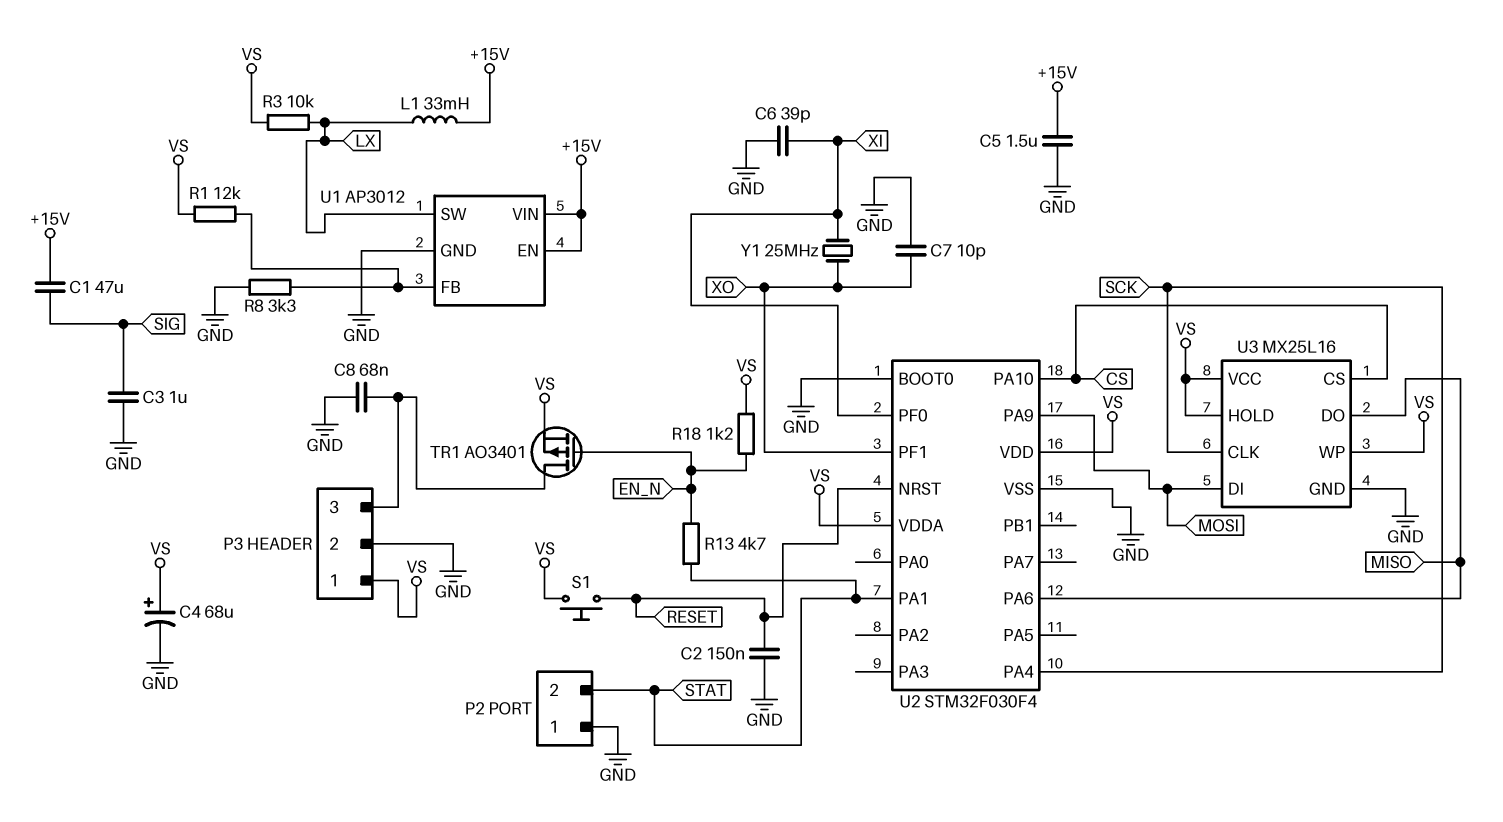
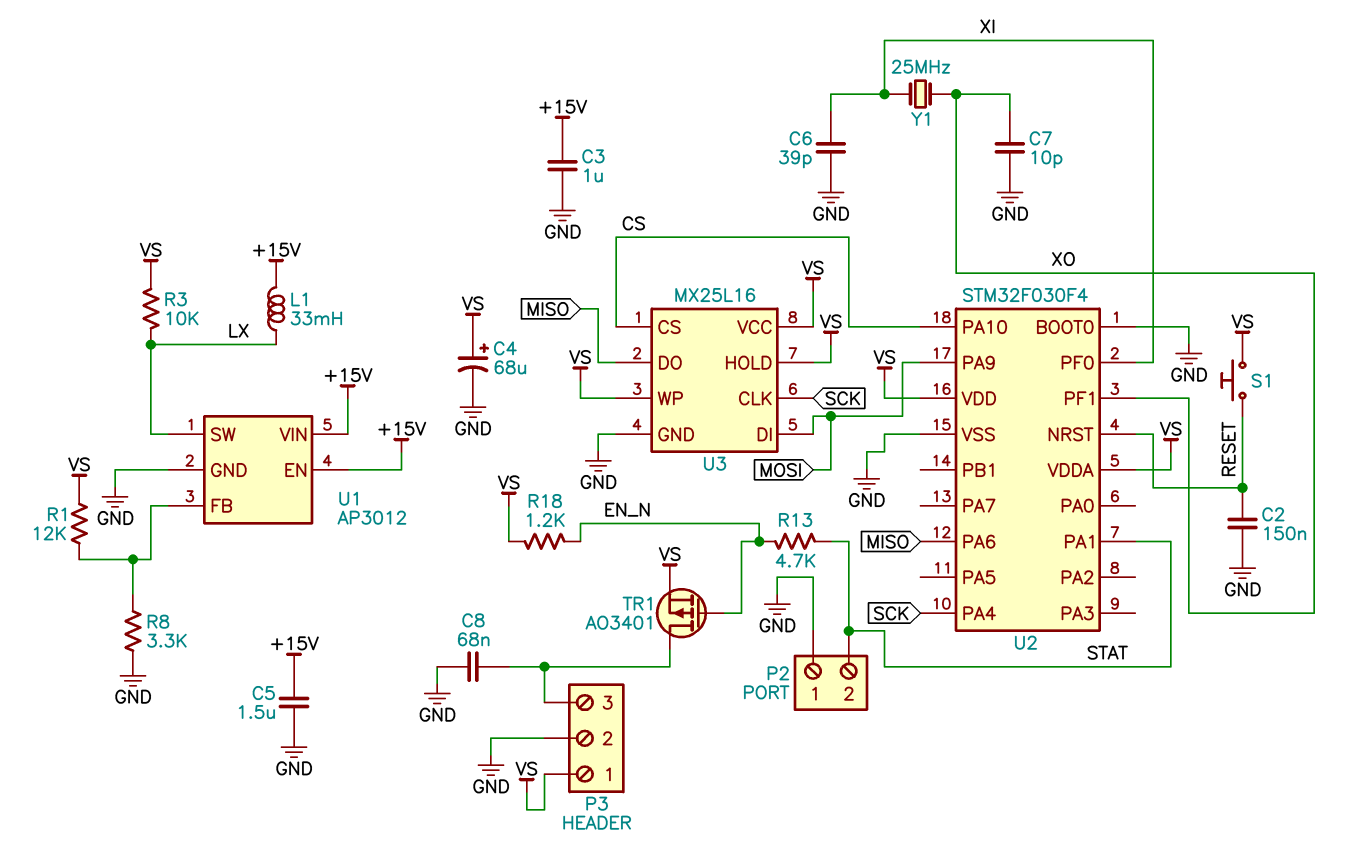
C1: 47uF (+15V, SIG) -> none
C3: 1uF (GND, SIG) -> 1uF (+15V, GND)

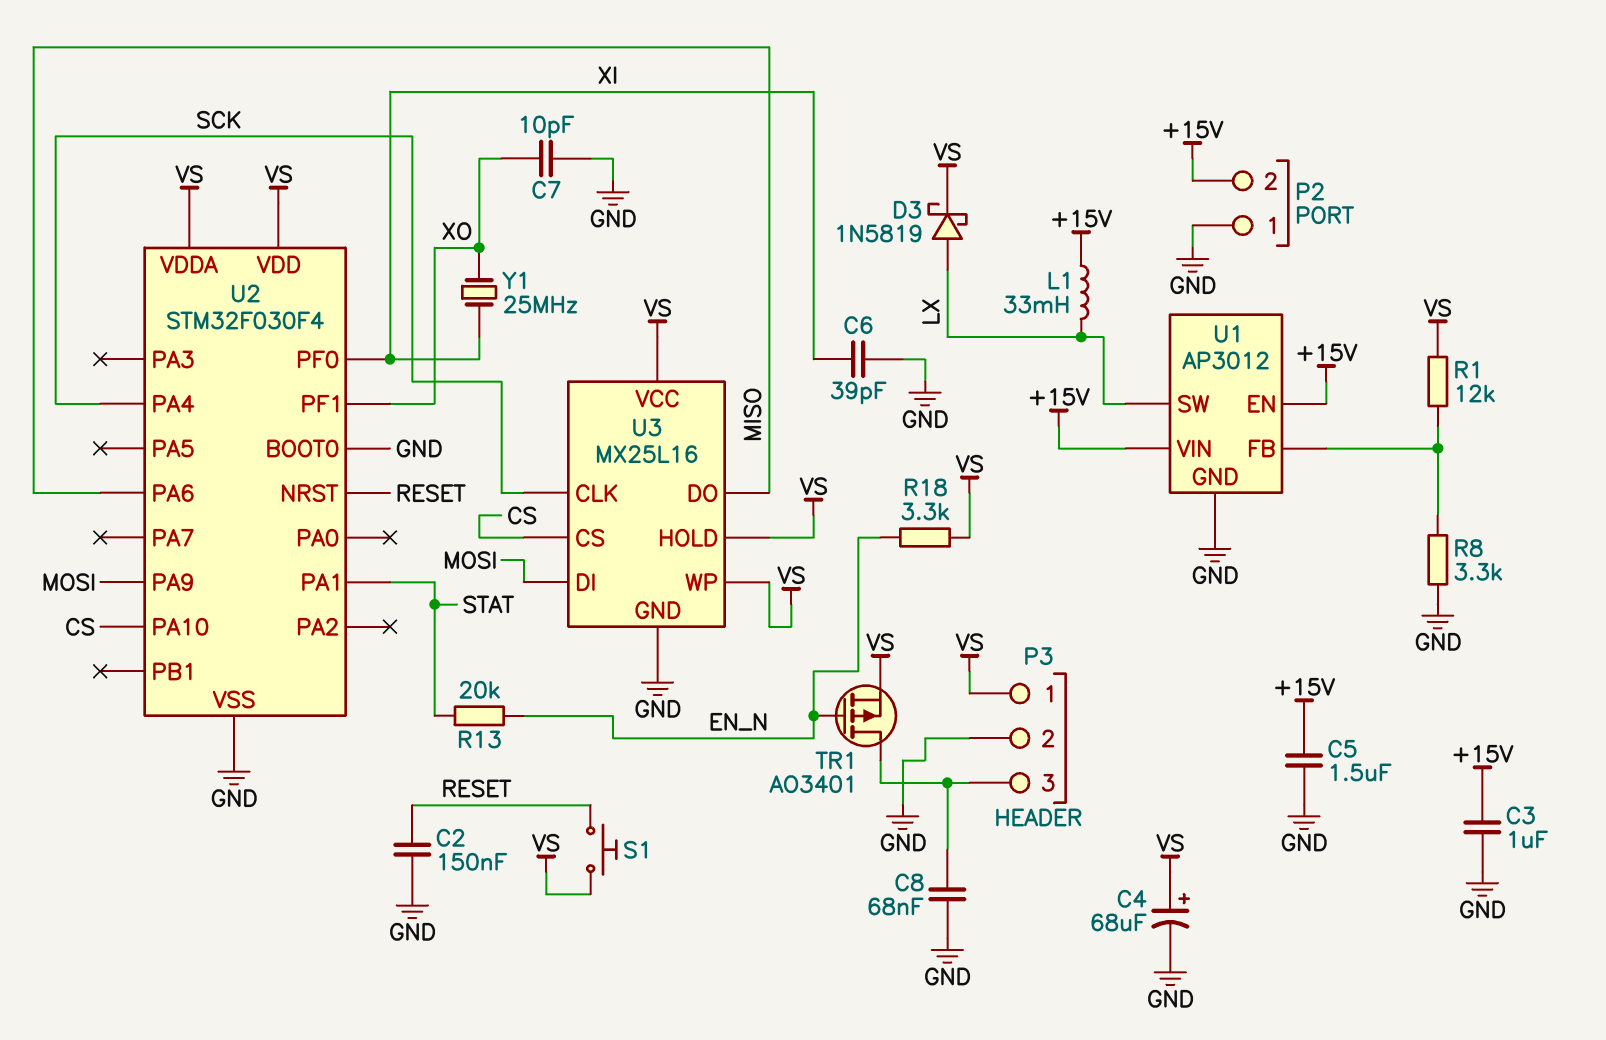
D3: none -> schottky 1N5819 (A LX, K VS)
P2 pin 2: STAT -> +15V
R3: 10k (LX, VS) -> none
R13: 4.7k (EN_N, STAT) -> 20k (EN_N, STAT)
R18: 1.2k (EN_N, VS) -> 3.3k (EN_N, VS)

